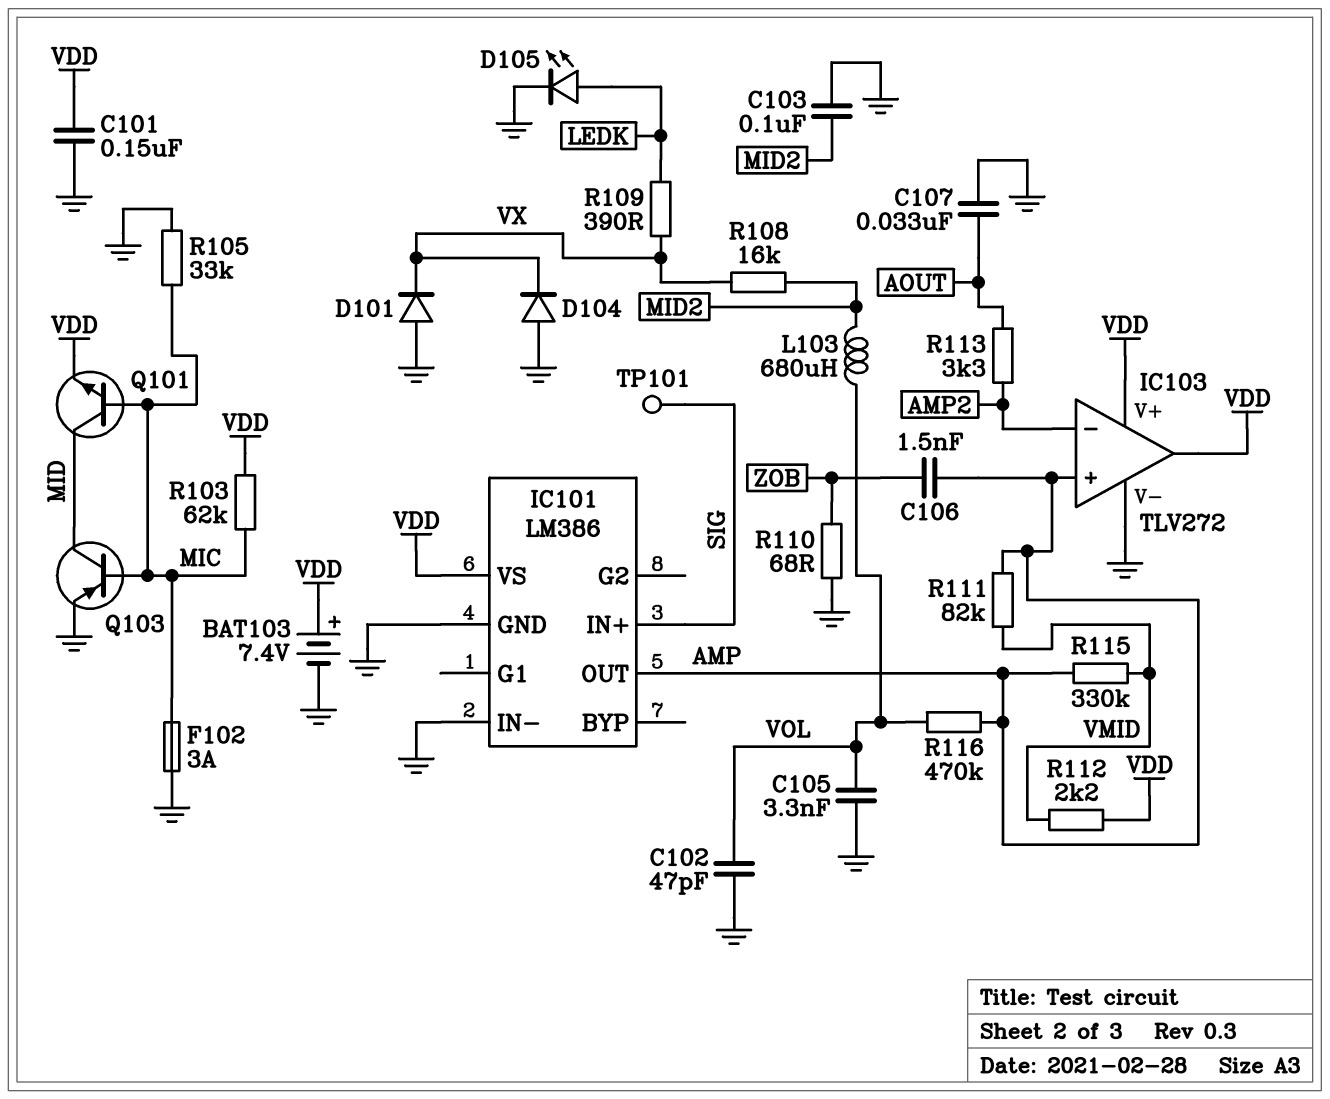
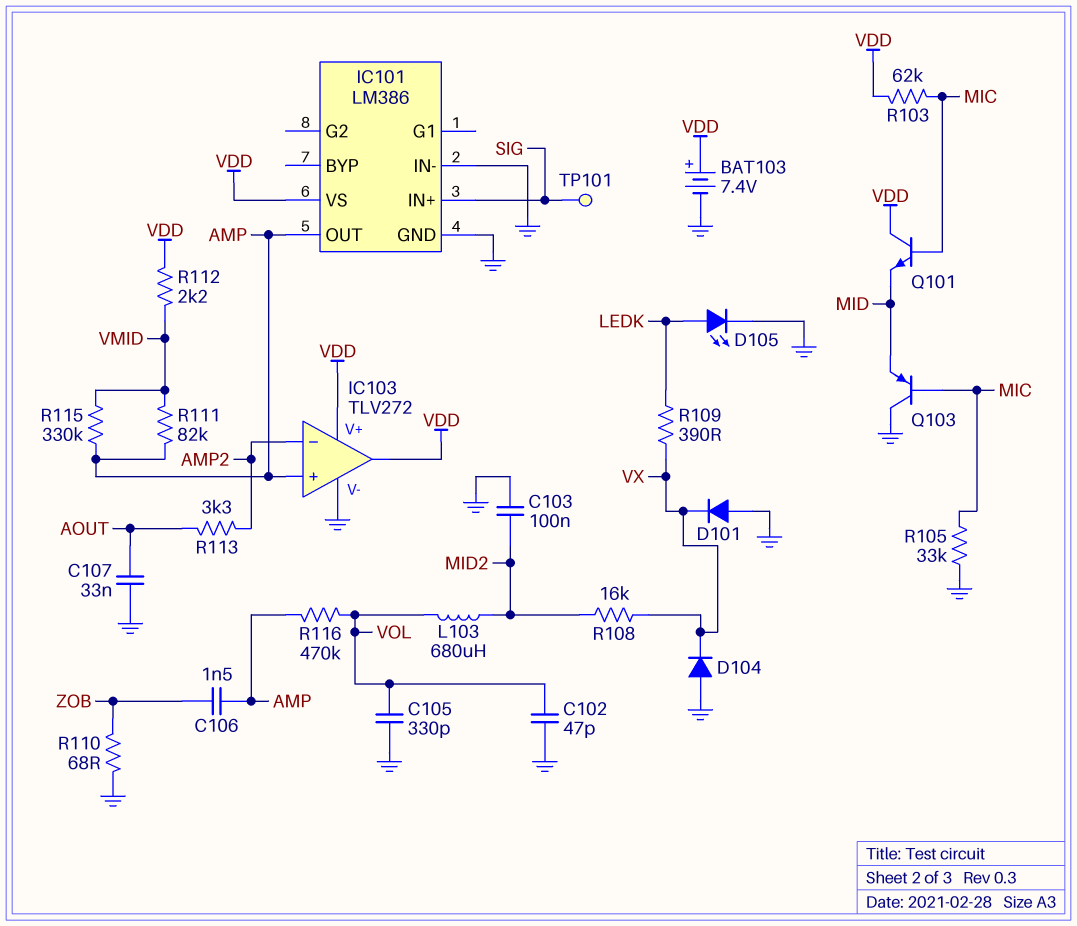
C101: 150nF (GND, VDD) -> none
C105: 3.3nF (GND, VOL) -> 330pF (GND, VOL)
F102: 3A (GND, MIC) -> none
Q101: NPN (B MIC, C MID, E VDD) -> NPN (B MIC, C VDD, E MID)
Q103: PNP (B MIC, C MID, E GND) -> PNP (B MIC, C GND, E MID)

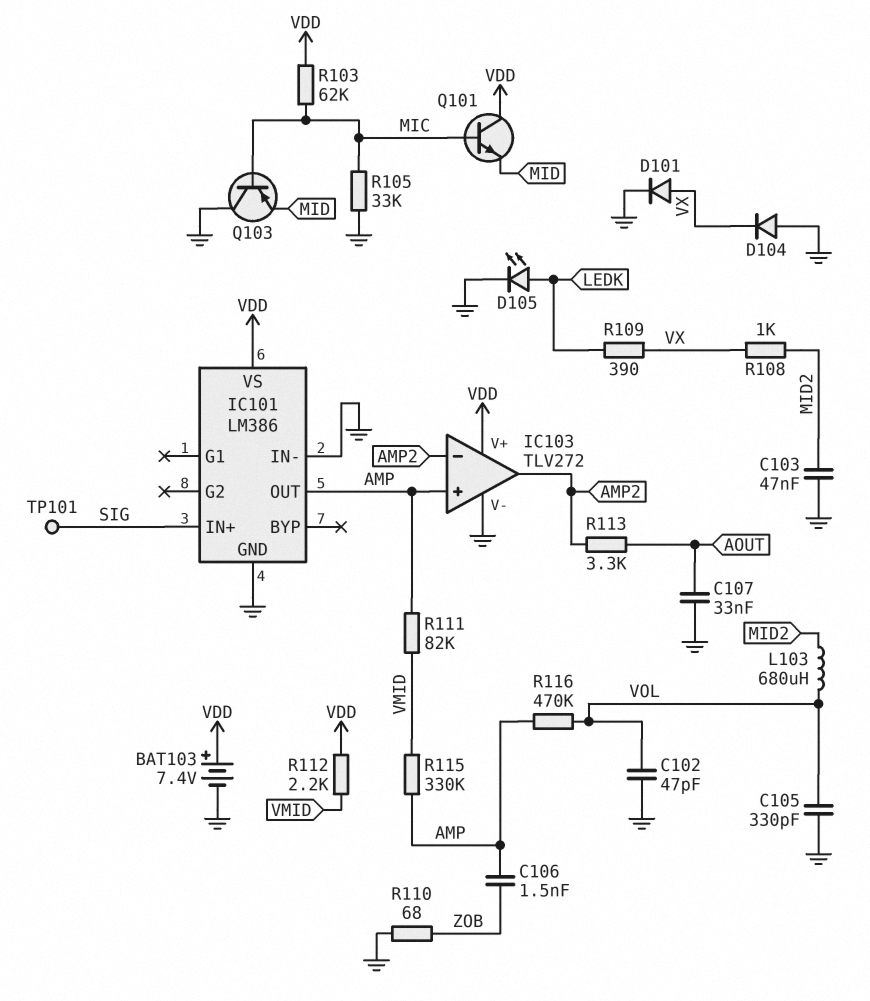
C103: 100nF (GND, MID2) -> 47nF (GND, MID2)
D101: diode (A GND, K VX) -> diode (A VX, K GND)
IC103 pin out: VDD -> AMP2
R108: 16k (MID2, VX) -> 1k (MID2, VX)

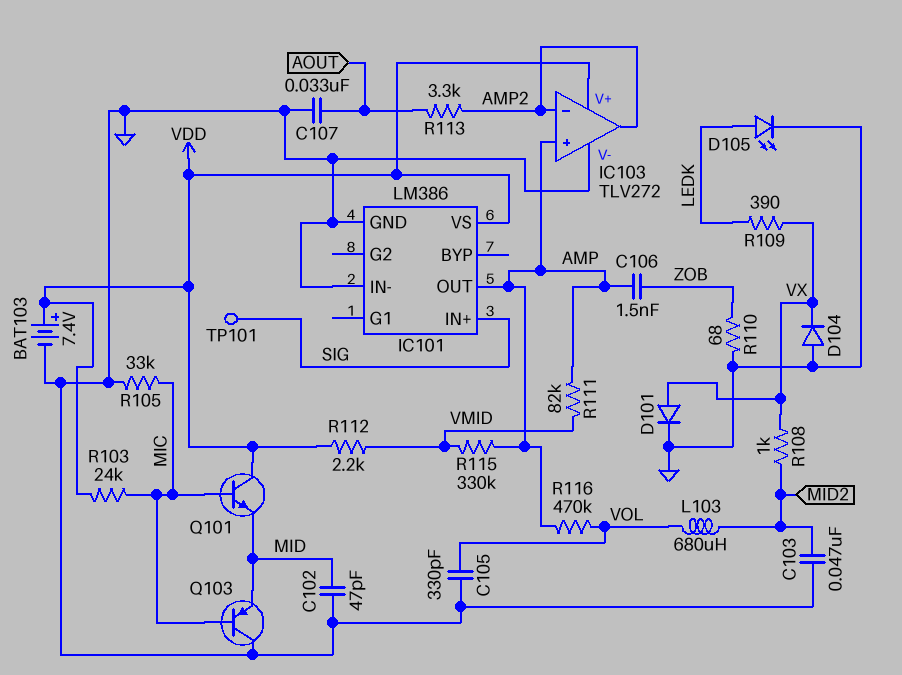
C102: 47pF (GND, VOL) -> 47pF (GND, MID)
R103: 62k (MIC, VDD) -> 24k (MIC, VDD)

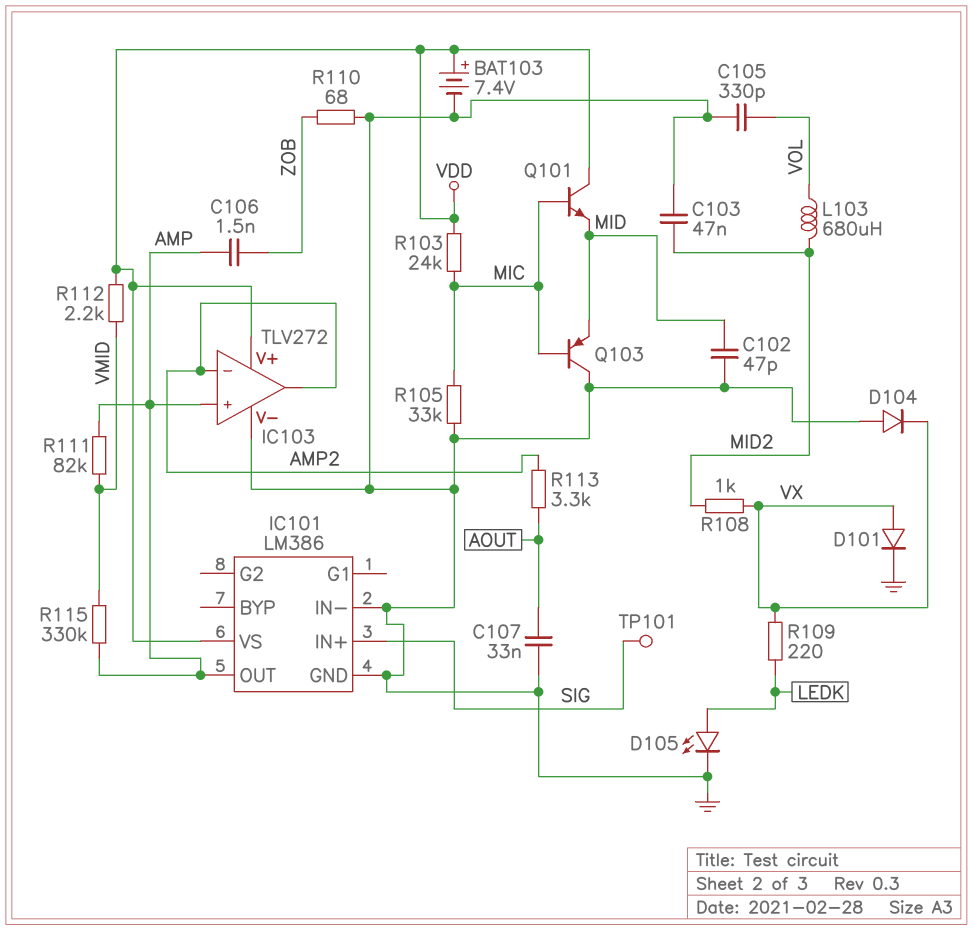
R109: 390 (LEDK, VX) -> 220 (LEDK, VX)
R116: 470k (AMP, VOL) -> none

